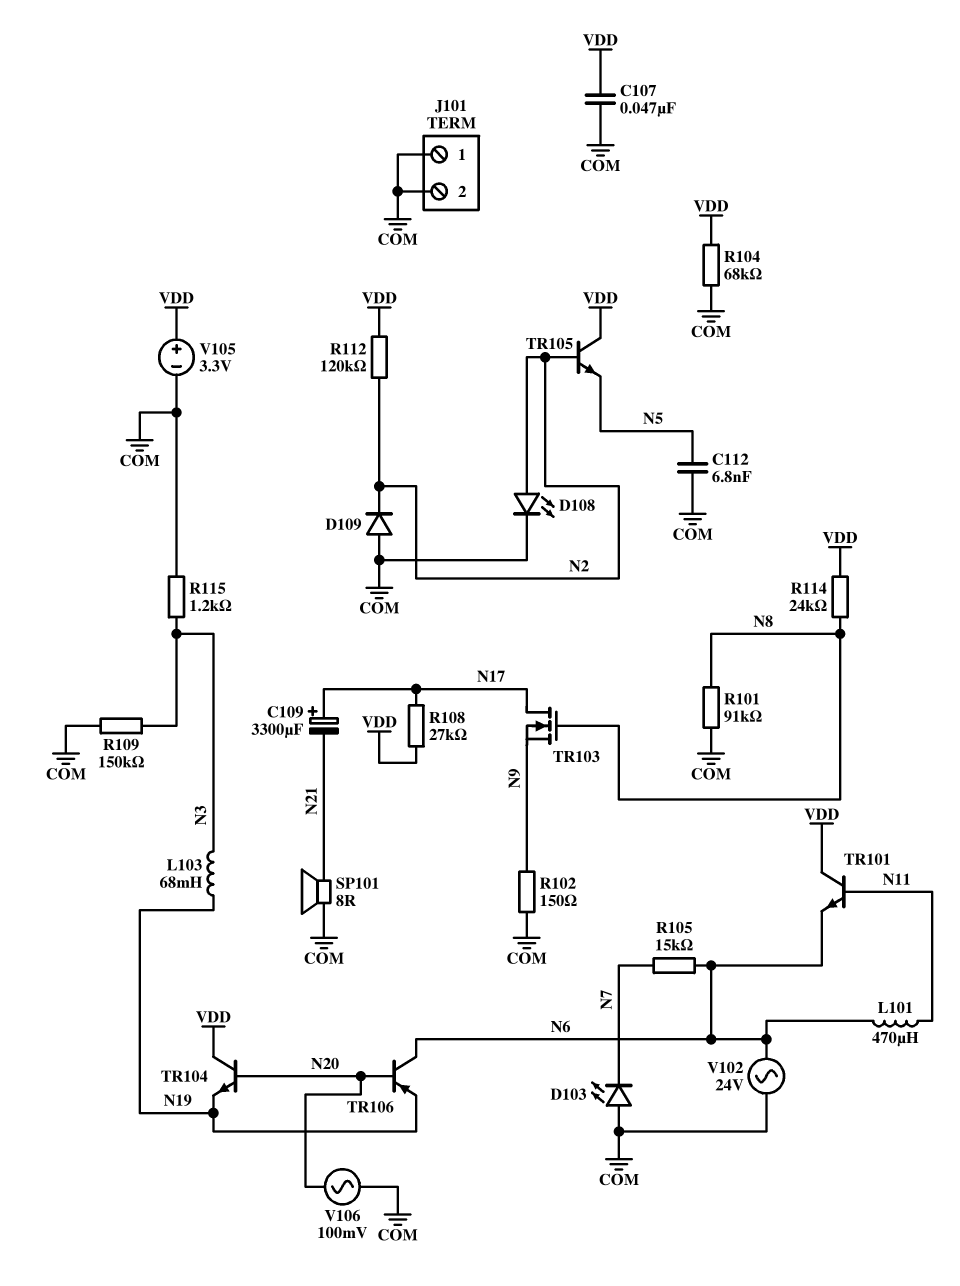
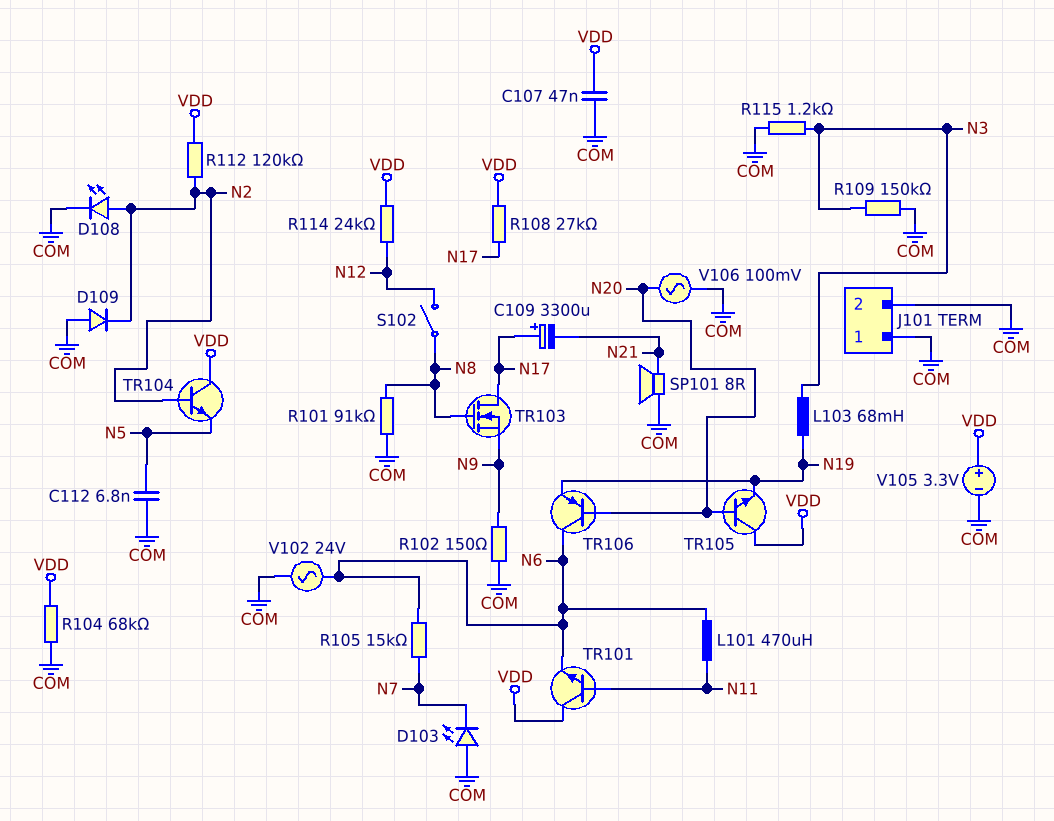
R114: 24k (N8, VDD) -> 24k (N12, VDD)
S102: none -> switch (N8, N12)
TR104: NPN (B N20, C VDD, E N19) -> NPN (B N2, C VDD, E N5)
TR105: NPN (B N2, C VDD, E N5) -> NPN (B N20, C VDD, E N19)

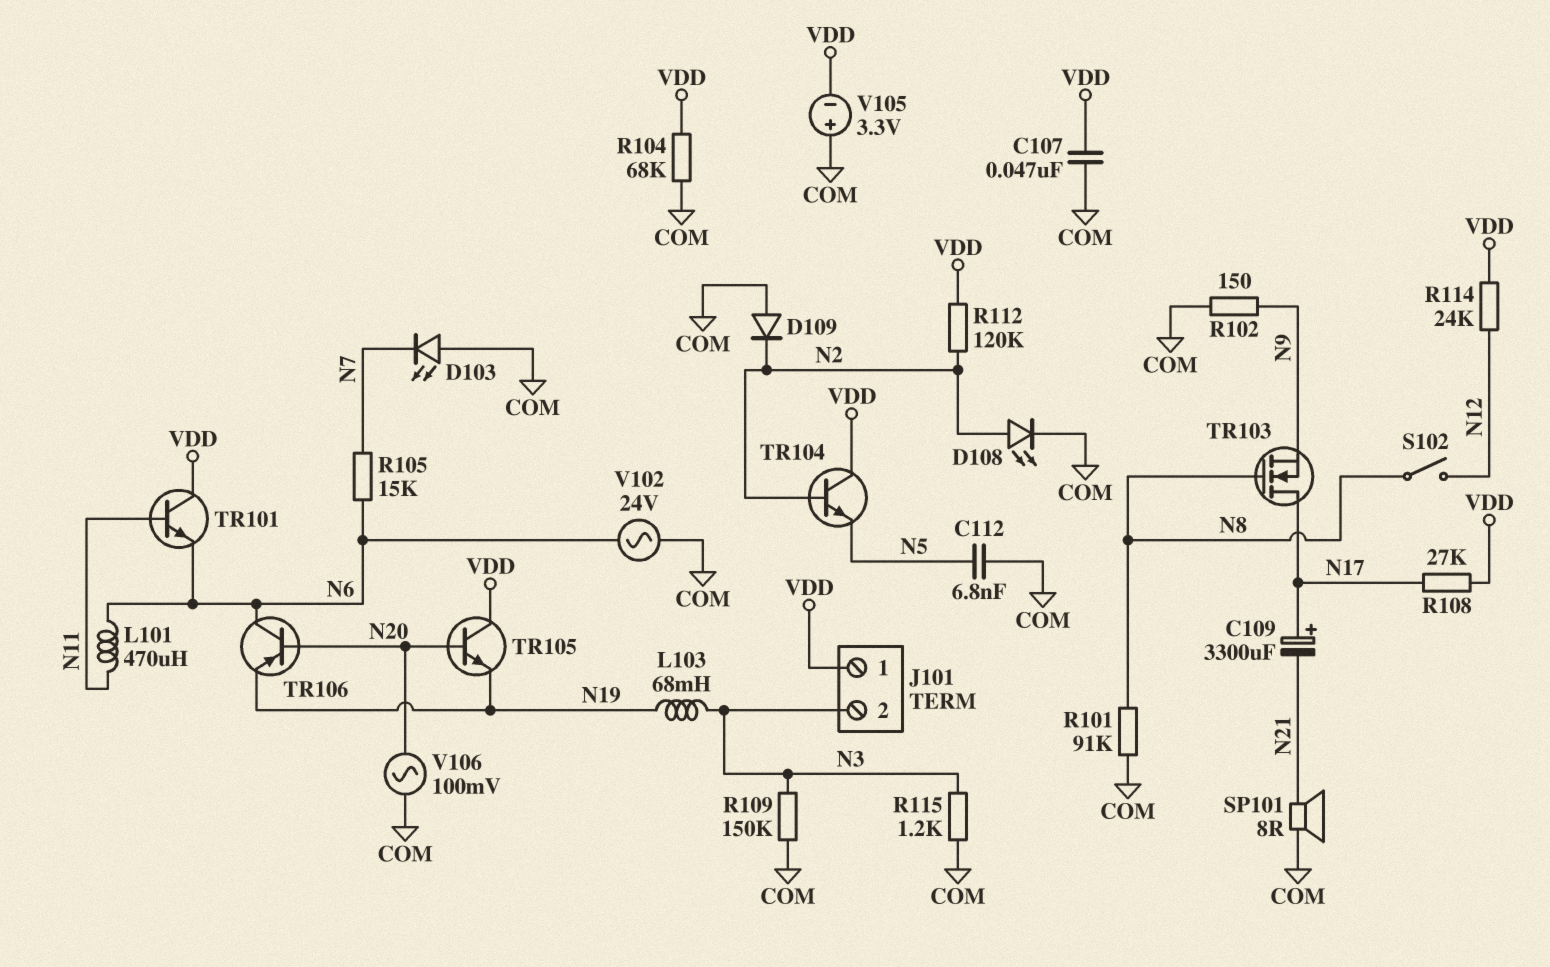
J101 pin 1: COM -> VDD
J101 pin 2: COM -> N3
V105: 3.3V (plus VDD, minus COM) -> 3.3V (plus COM, minus VDD)

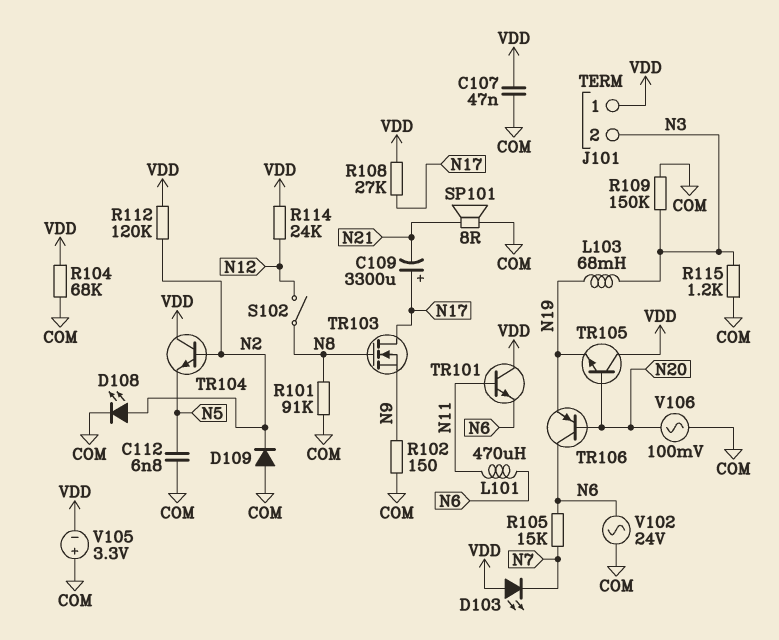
D103: LED (A COM, K N7) -> LED (A VDD, K N7)

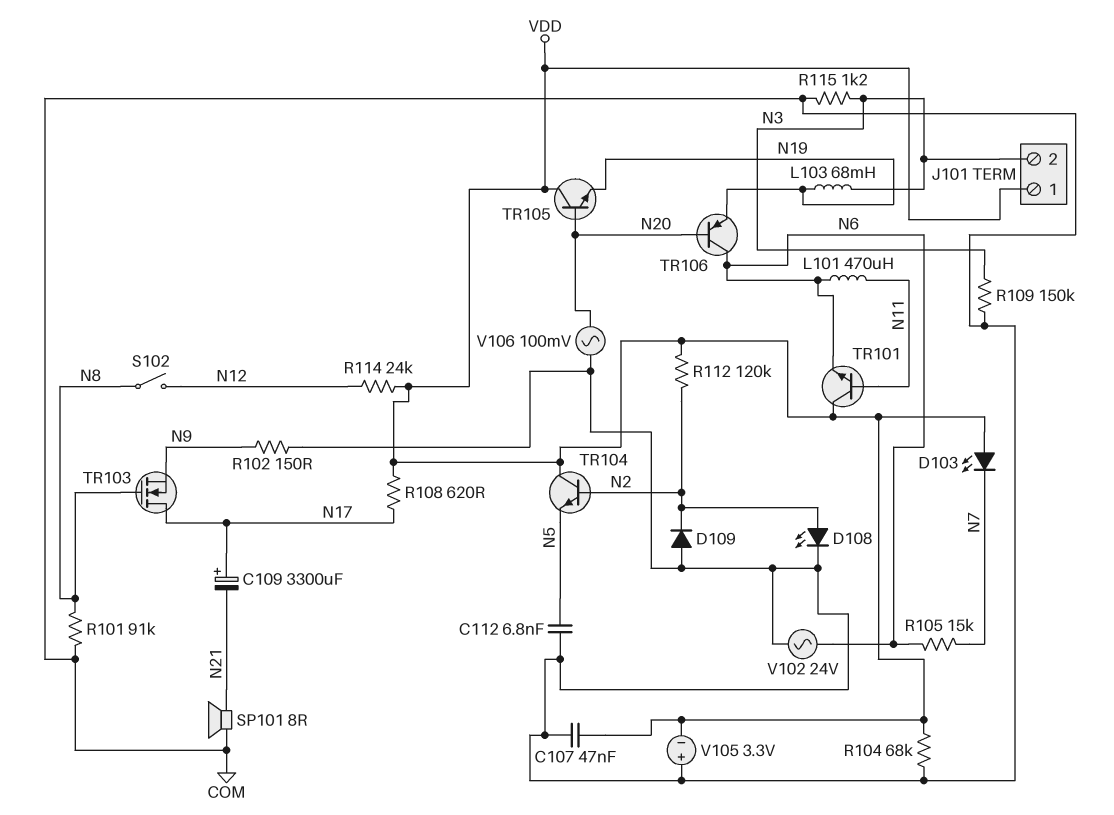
R108: 27k (N17, VDD) -> 620 (N17, VDD)

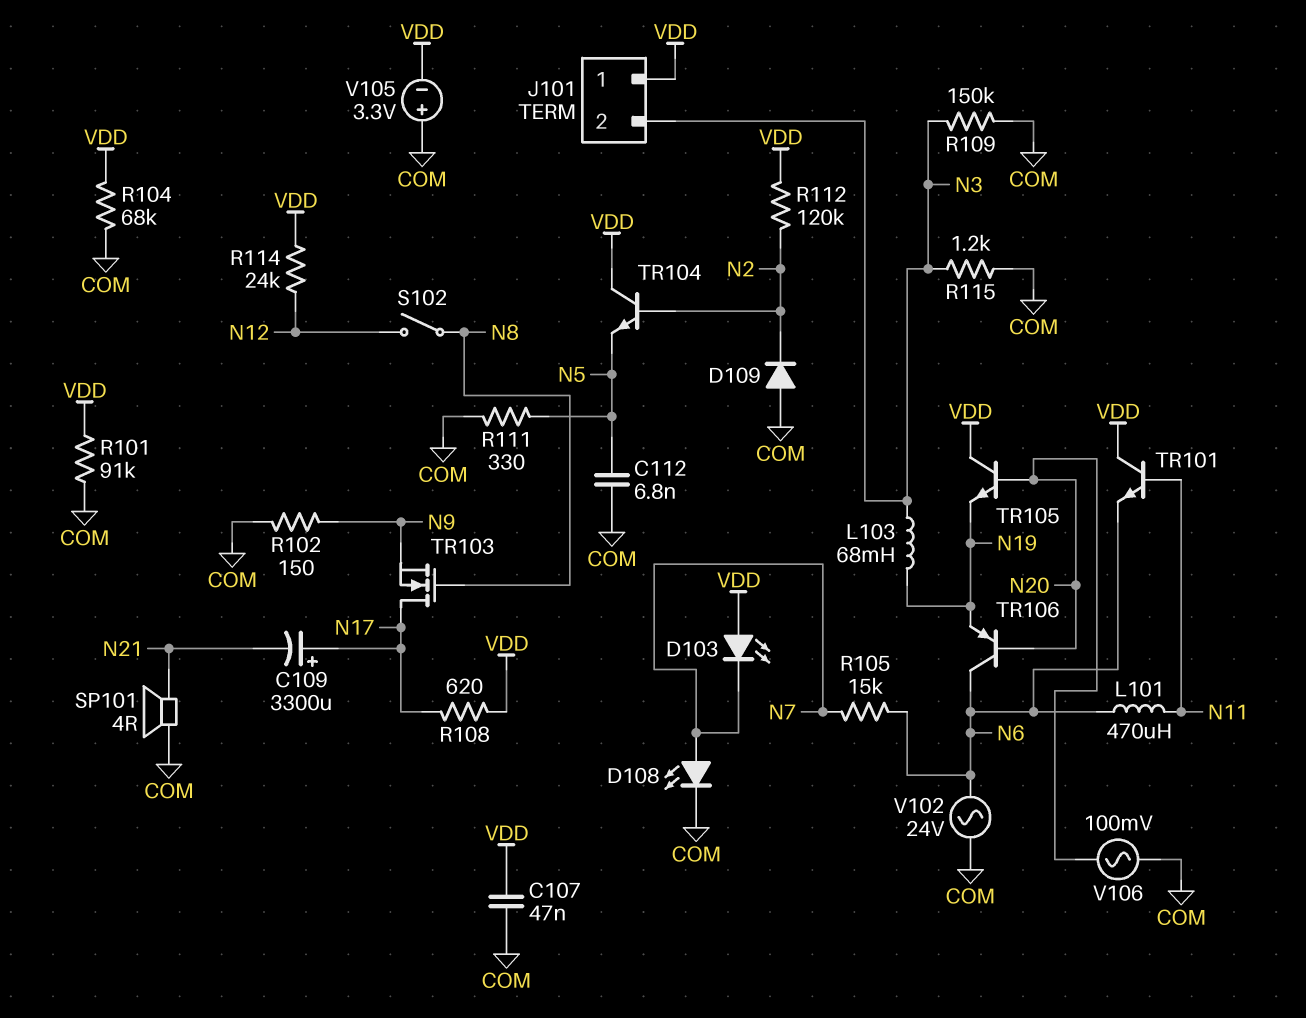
D108: LED (A N2, K COM) -> LED (A N7, K COM)
R101: 91k (COM, N8) -> 91k (COM, VDD)
R111: none -> 330 (COM, N5)
SP101: speaker 8R (COM, N21) -> speaker 4R (COM, N21)

